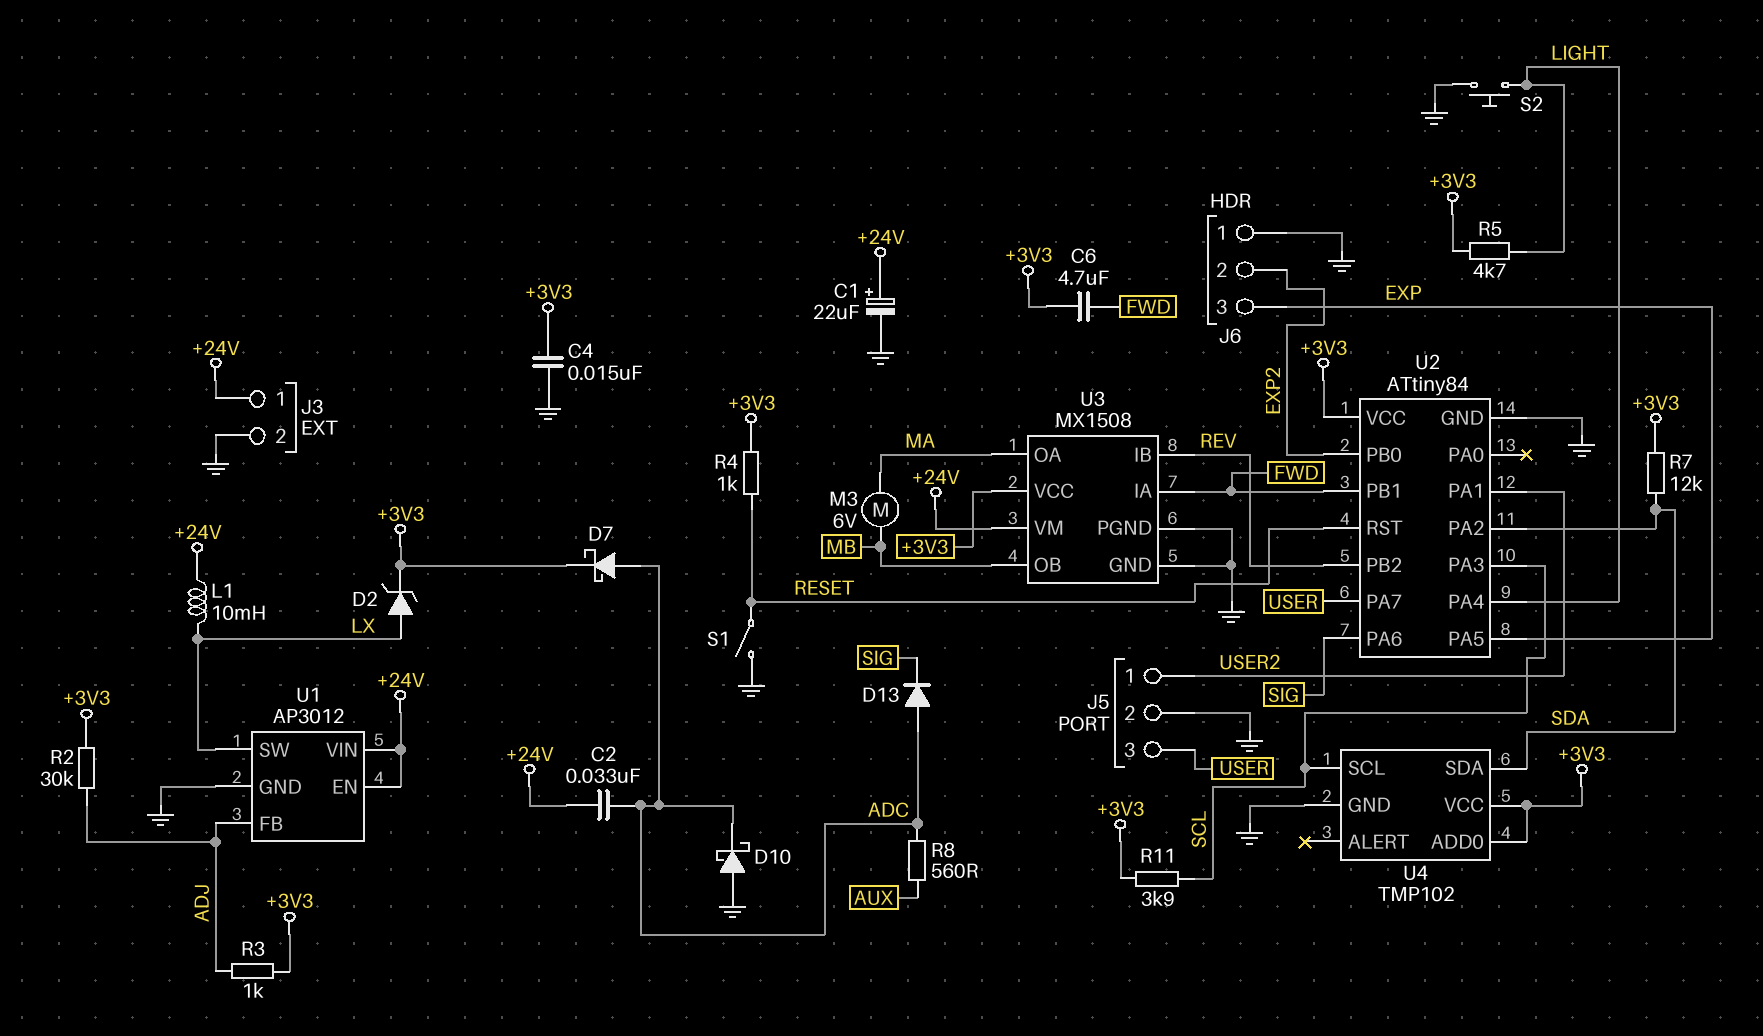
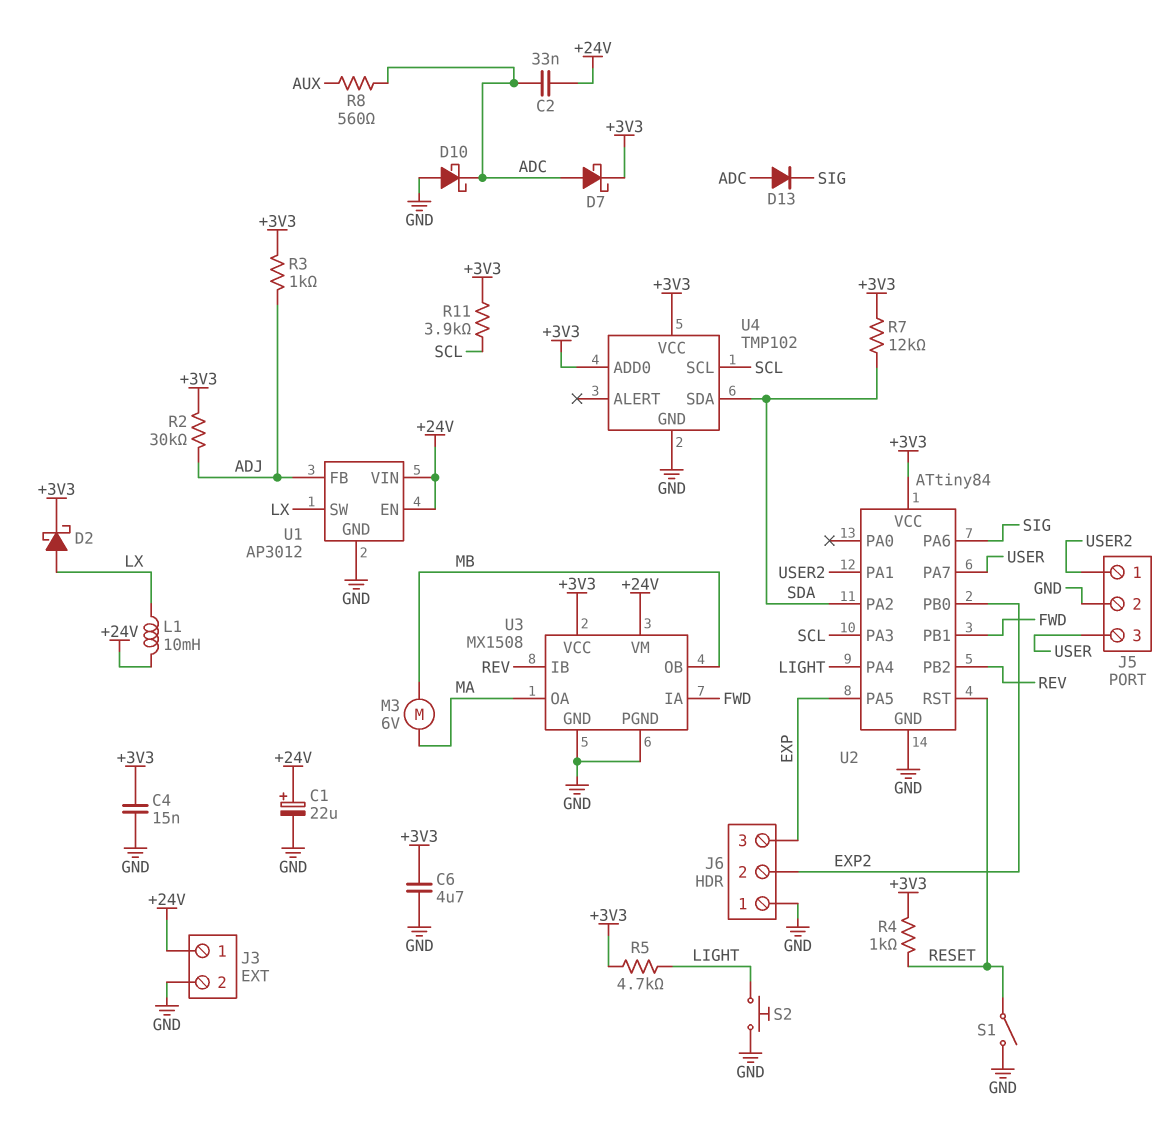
C6: 4.7uF (+3V3, FWD) -> 4.7uF (+3V3, GND)
D2: zener (A LX, K +3V3) -> schottky (A LX, K +3V3)

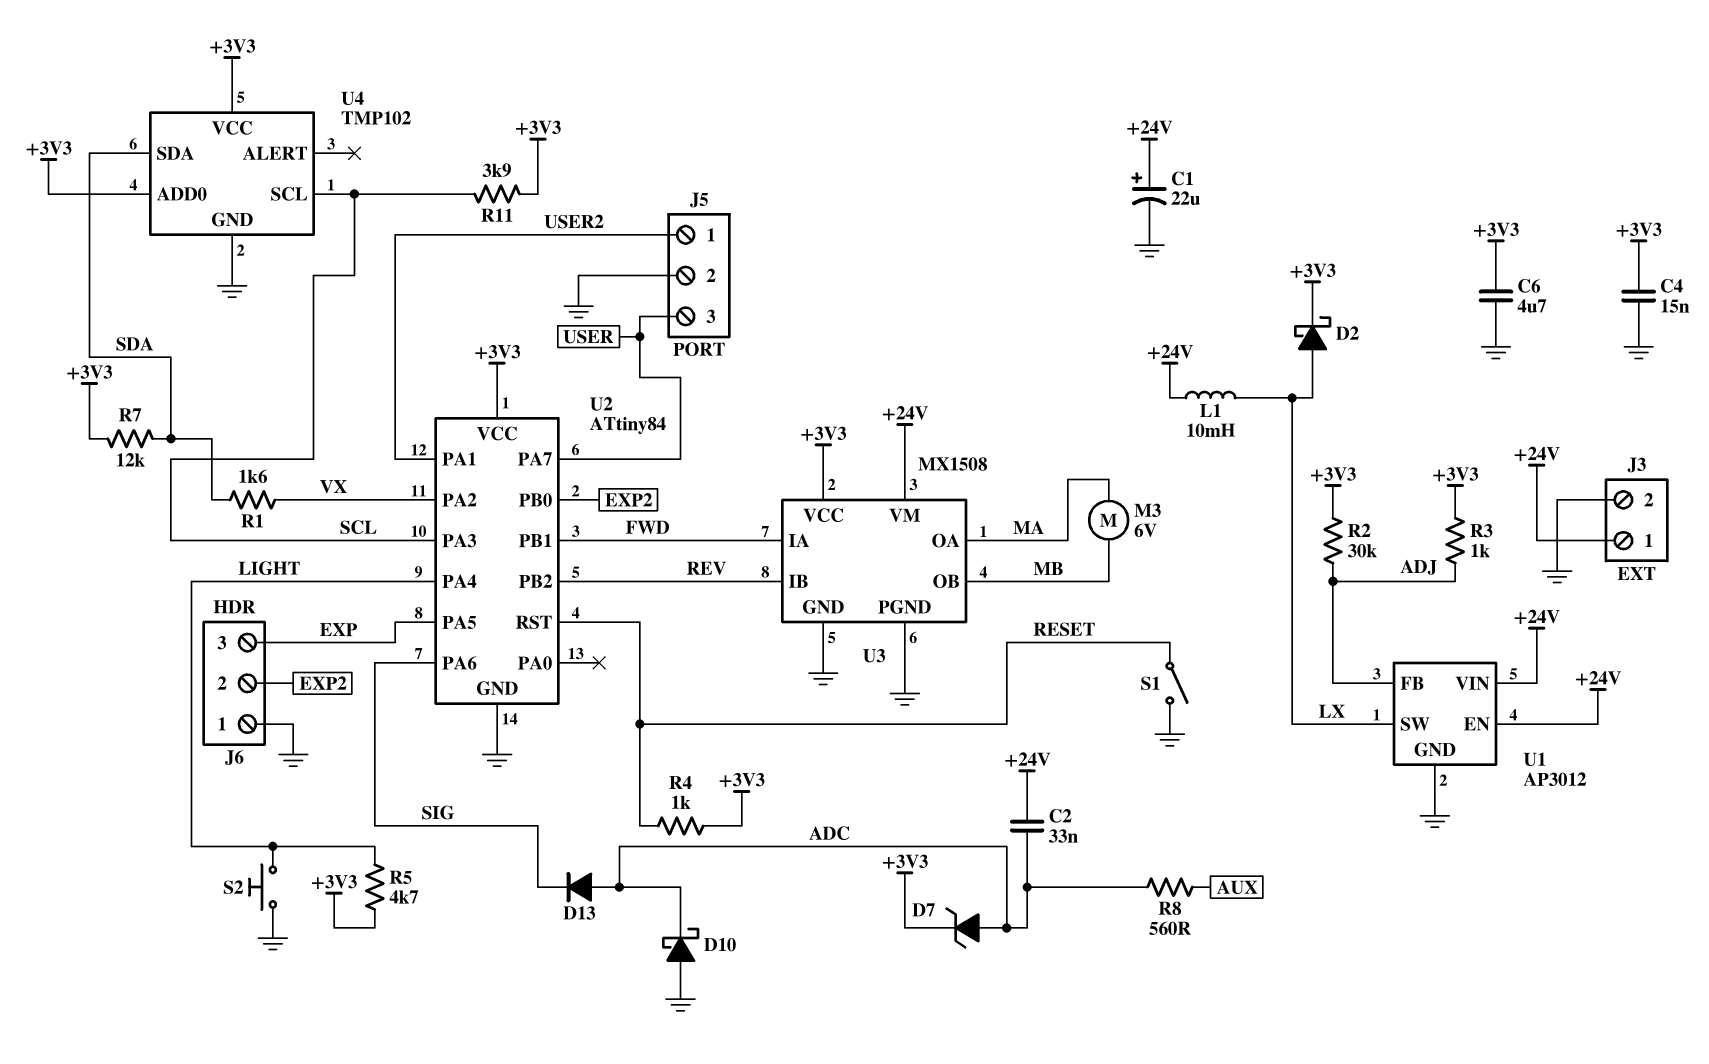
D7: schottky (A ADC, K +3V3) -> zener (A ADC, K +3V3)
R1: none -> 1.6k (SDA, VX)
U2 pin PA2: SDA -> VX

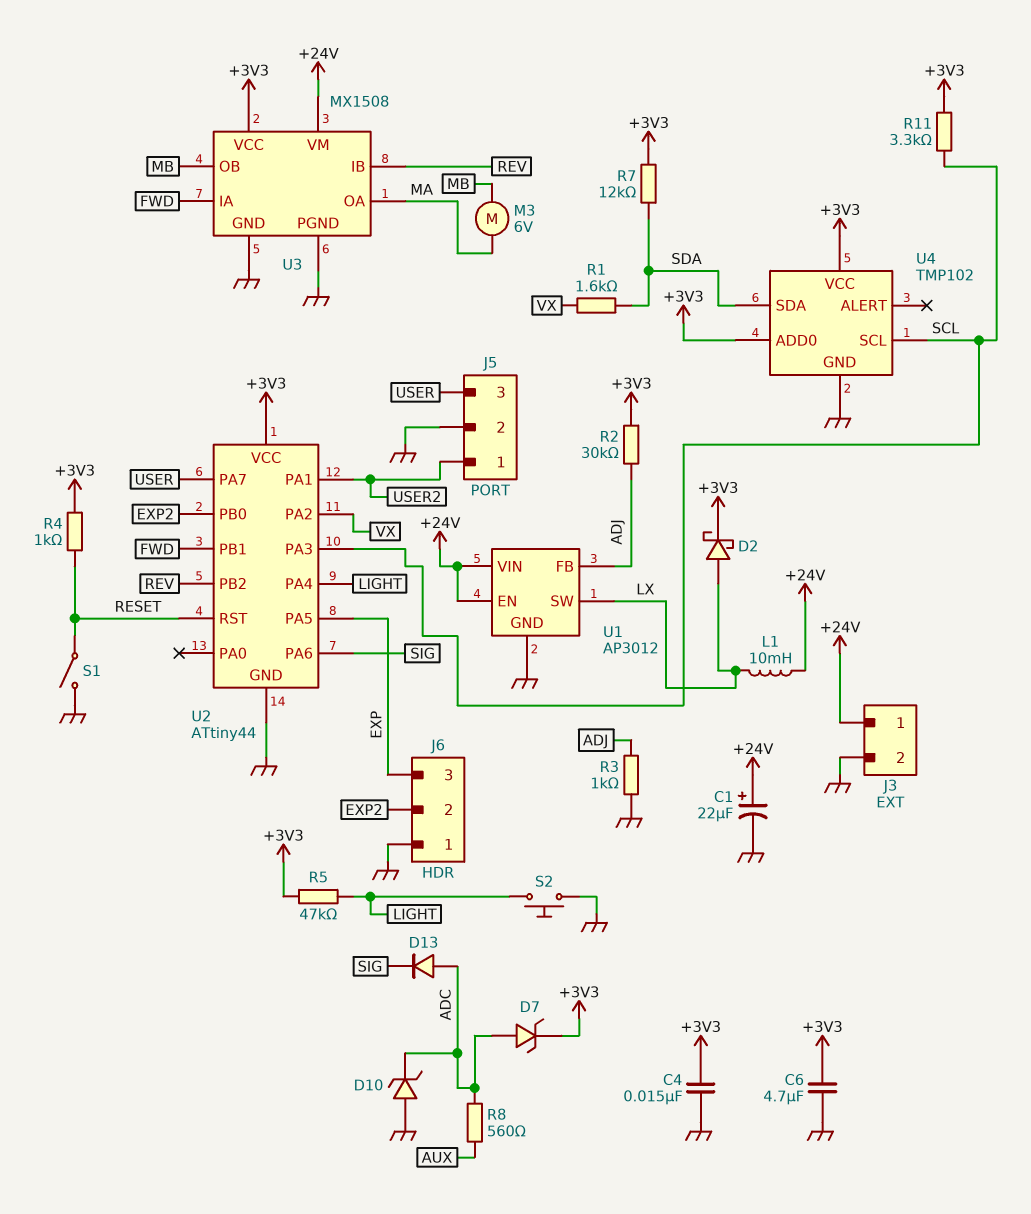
C2: 33nF (+24V, ADC) -> none
D10: schottky (A GND, K ADC) -> zener (A GND, K ADC)
R3: 1k (+3V3, ADJ) -> 1k (ADJ, GND)
R5: 4.7k (+3V3, LIGHT) -> 47k (+3V3, LIGHT)
R11: 3.9k (+3V3, SCL) -> 3.3k (+3V3, SCL)
U2: ATtiny84 -> ATtiny44

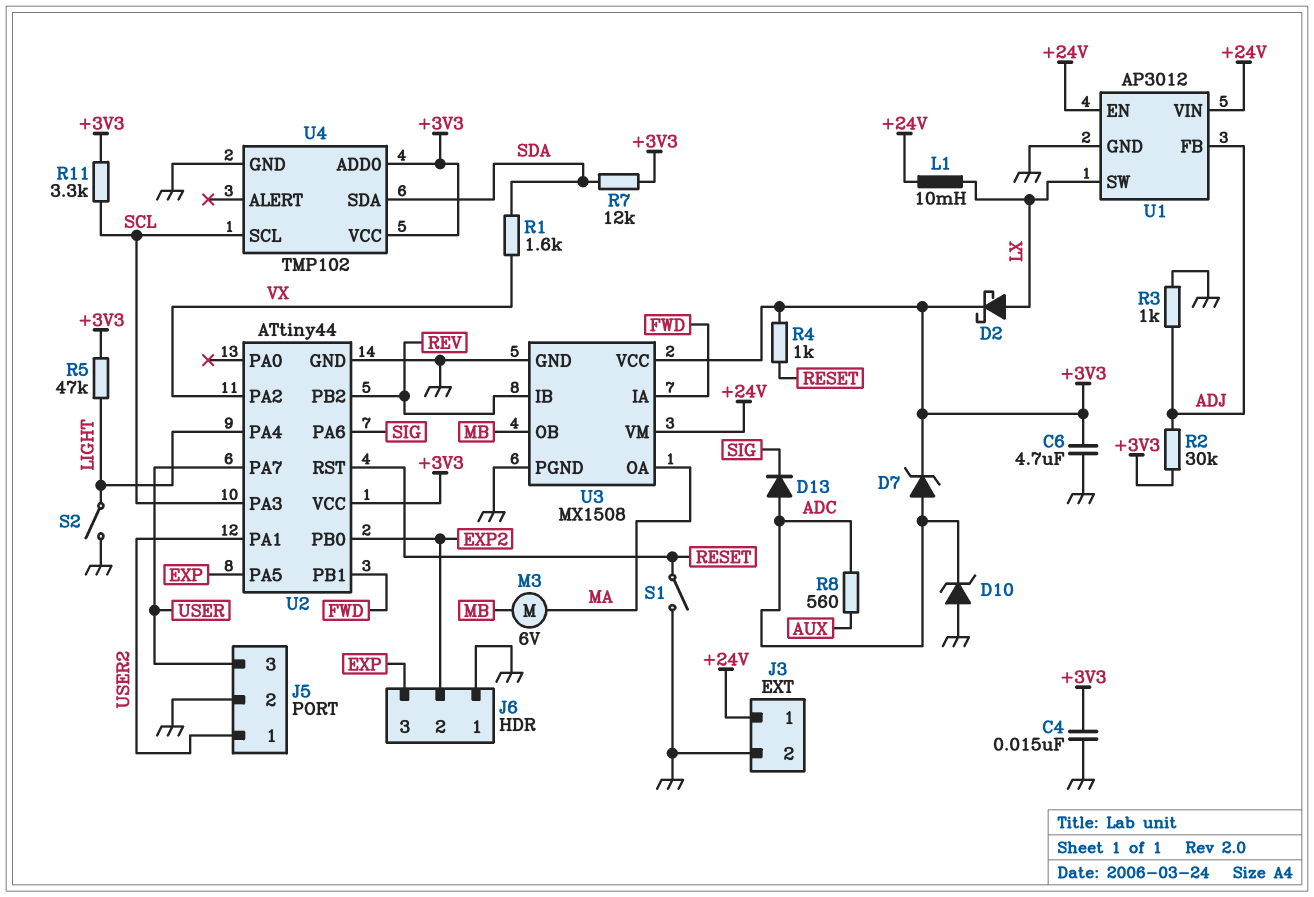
C1: 22uF (plus +24V, minus GND) -> none
S2: button (GND, LIGHT) -> switch (GND, LIGHT)

